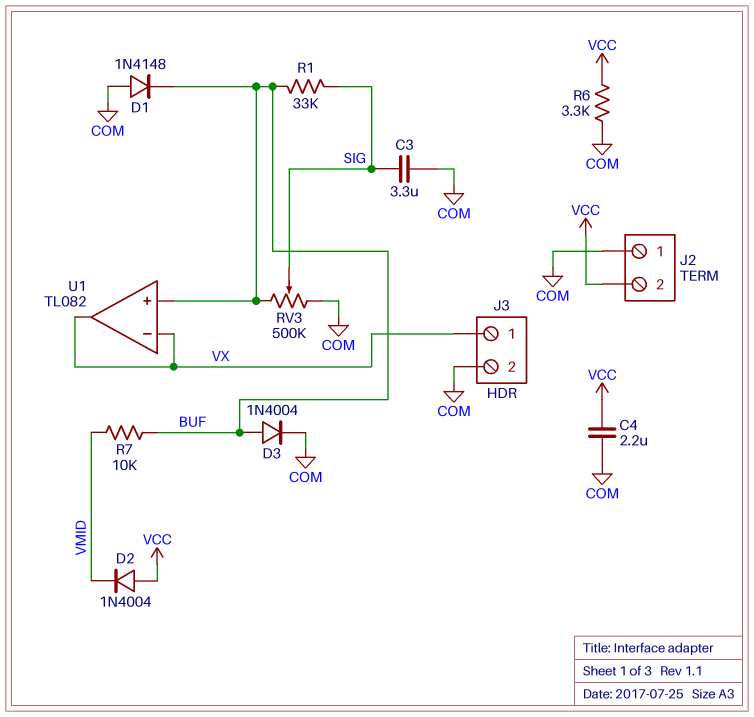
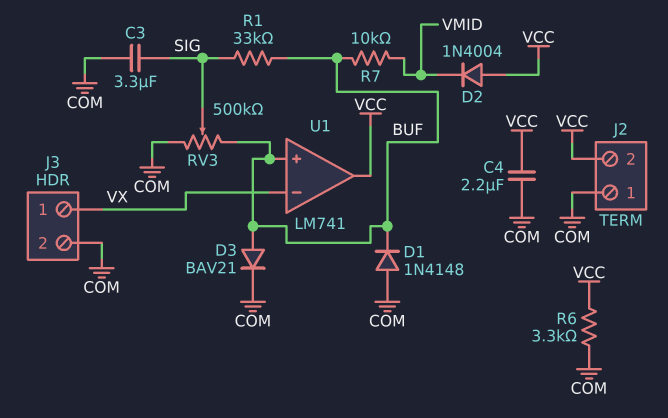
D3: diode 1N4004 (A BUF, K COM) -> diode BAV21 (A BUF, K COM)
U1: TL082 -> LM741
U1 pin out: VX -> VCC

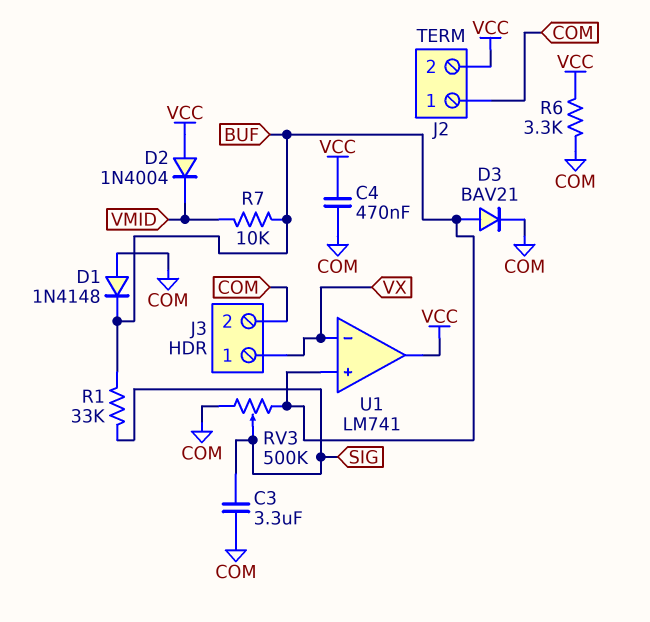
C4: 2.2uF (COM, VCC) -> 470nF (COM, VCC)

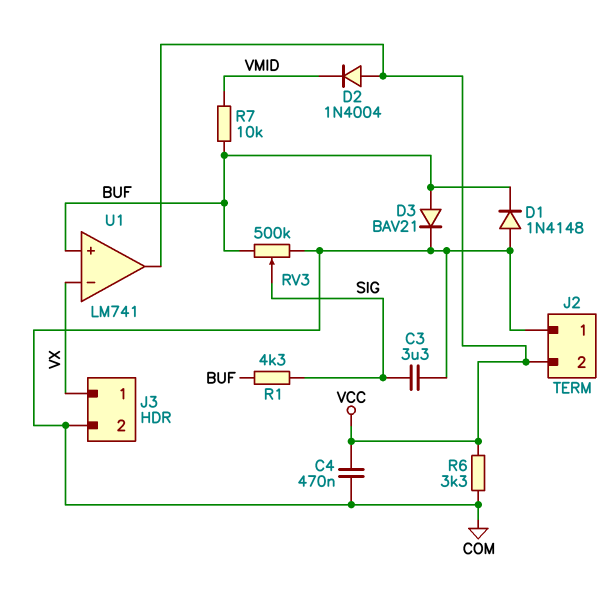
R1: 33k (BUF, SIG) -> 4.3k (BUF, SIG)

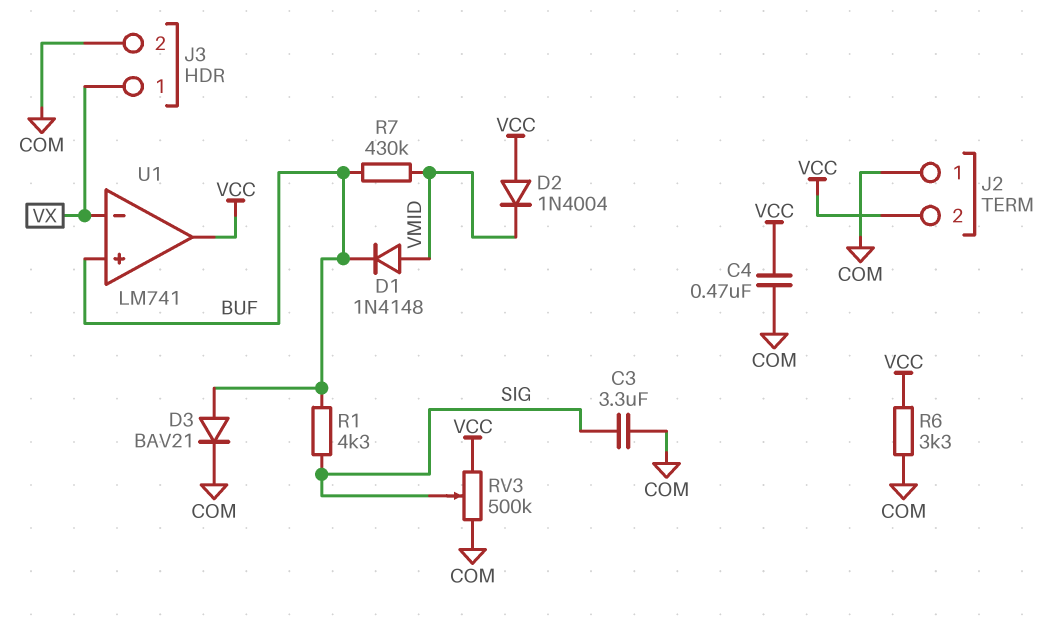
D1: diode 1N4148 (A COM, K BUF) -> diode 1N4148 (A VMID, K BUF)
R7: 10k (BUF, VMID) -> 430k (BUF, VMID)
RV3: 500k (BUF, COM, wiper SIG) -> 500k (COM, VCC, wiper SIG)

